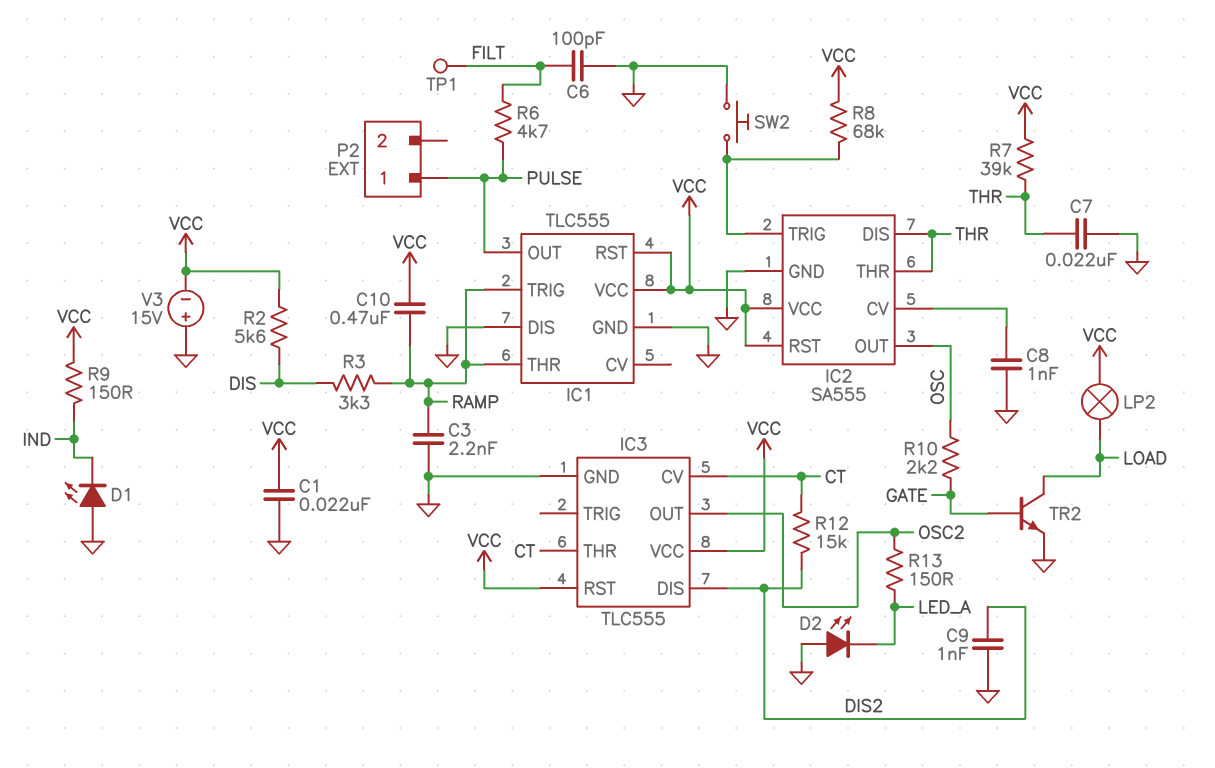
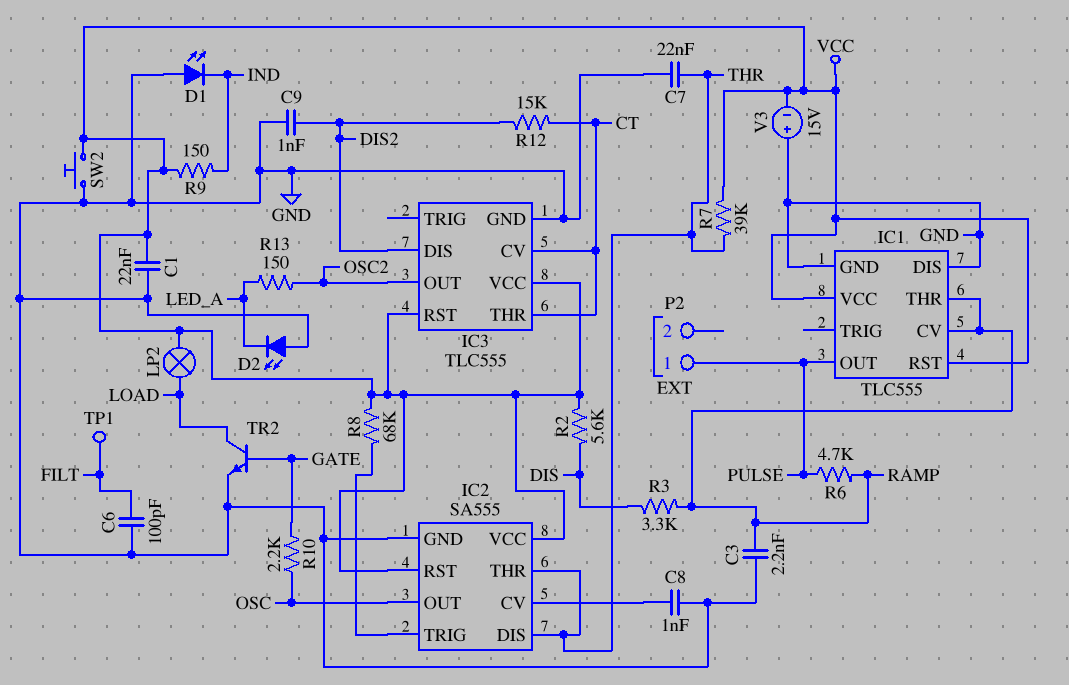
C10: 470nF (RAMP, VCC) -> none
IC1 pin CV: none -> RAMP
IC1 pin TRIG: RAMP -> none
R6: 4.7k (FILT, PULSE) -> 4.7k (PULSE, RAMP)
SW2: button (GND, IC2/TRIG) -> button (GND, VCC)

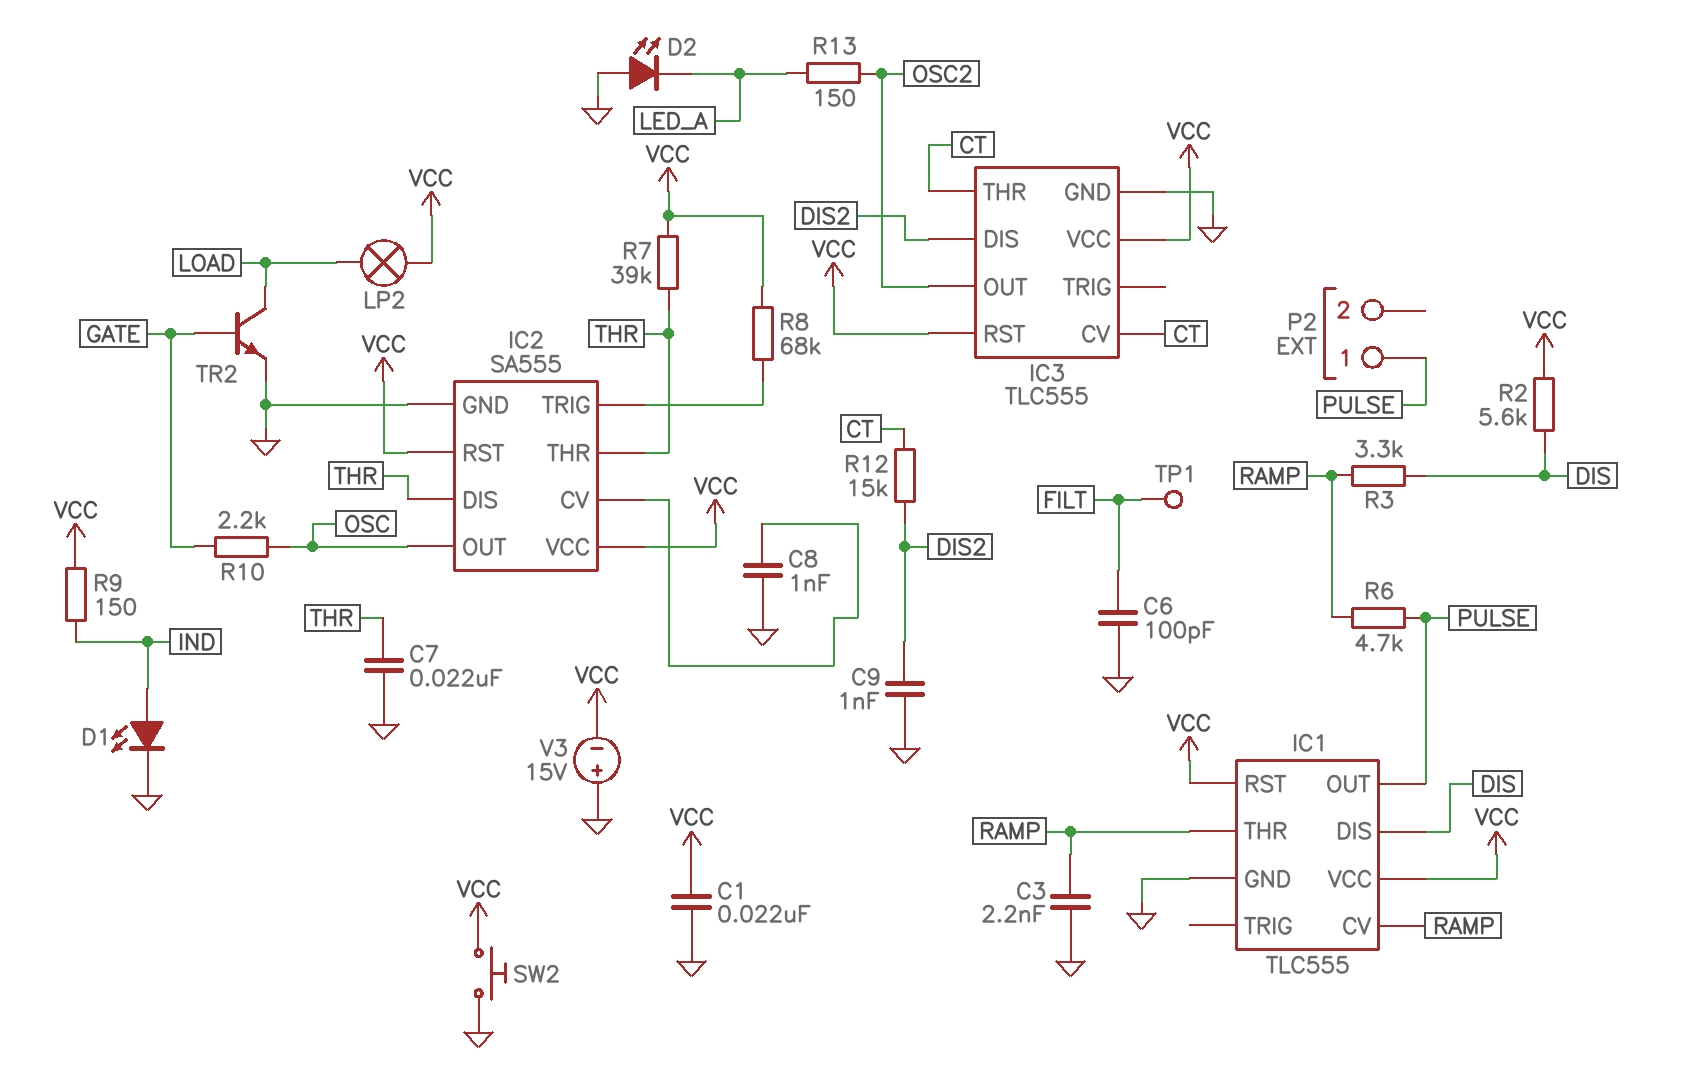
D1: LED (A GND, K IND) -> LED (A IND, K GND)
IC1 pin DIS: GND -> DIS

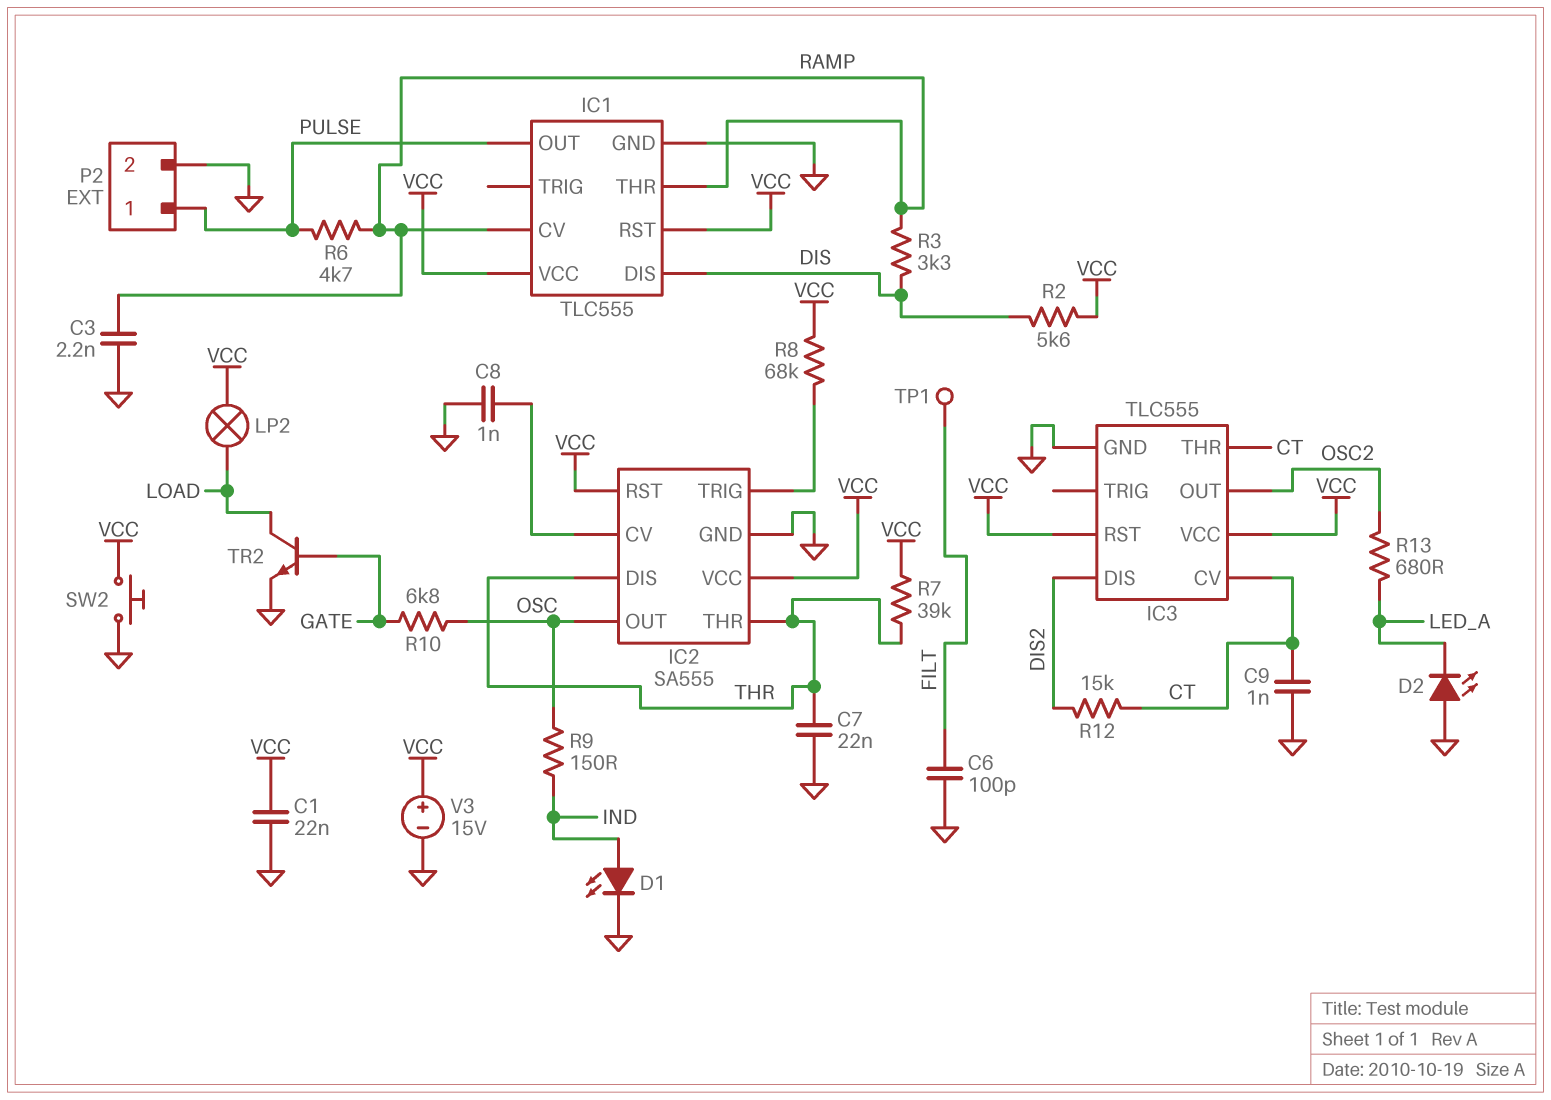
C9: 1nF (DIS2, GND) -> 1nF (CT, GND)
P2 pin 2: none -> GND
R9: 150 (IND, VCC) -> 150 (IND, OSC)
R10: 2.2k (GATE, OSC) -> 6.8k (GATE, OSC)
R13: 150 (LED_A, OSC2) -> 680 (LED_A, OSC2)
V3: 15V (plus GND, minus VCC) -> 15V (plus VCC, minus GND)

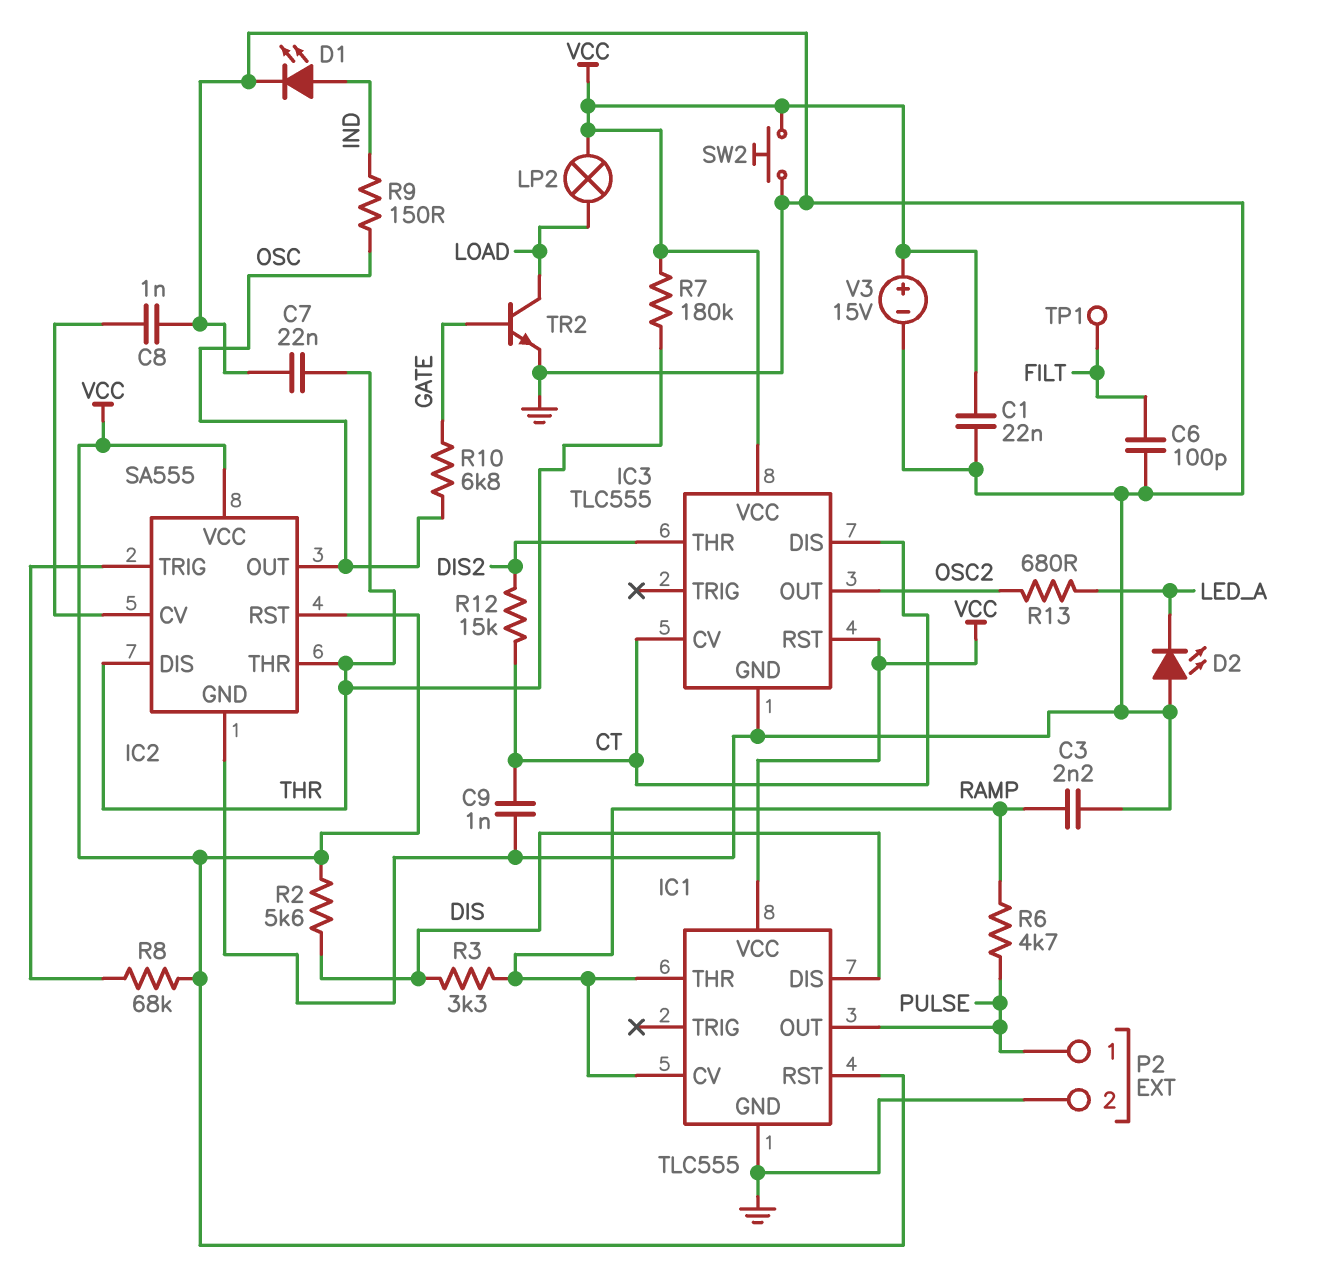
IC3 pin DIS: DIS2 -> CT
IC3 pin THR: CT -> DIS2
R7: 39k (THR, VCC) -> 180k (THR, VCC)

